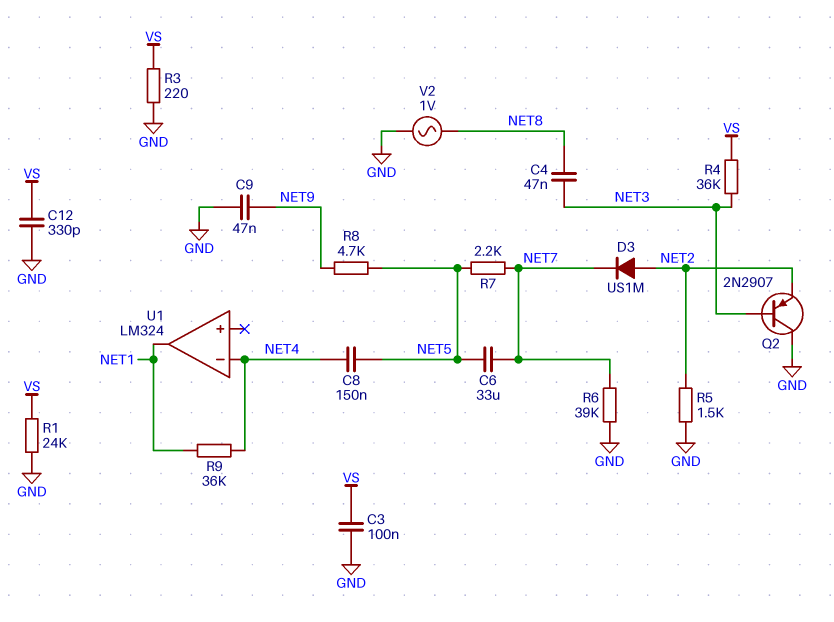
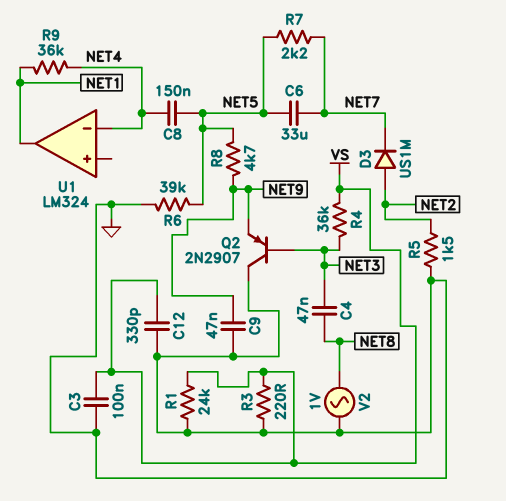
Q2: PNP 2N2907 (B NET3, C GND, E NET2) -> PNP 2N2907 (B NET3, C GND, E NET9)
R6: 39k (GND, NET7) -> 39k (GND, NET5)

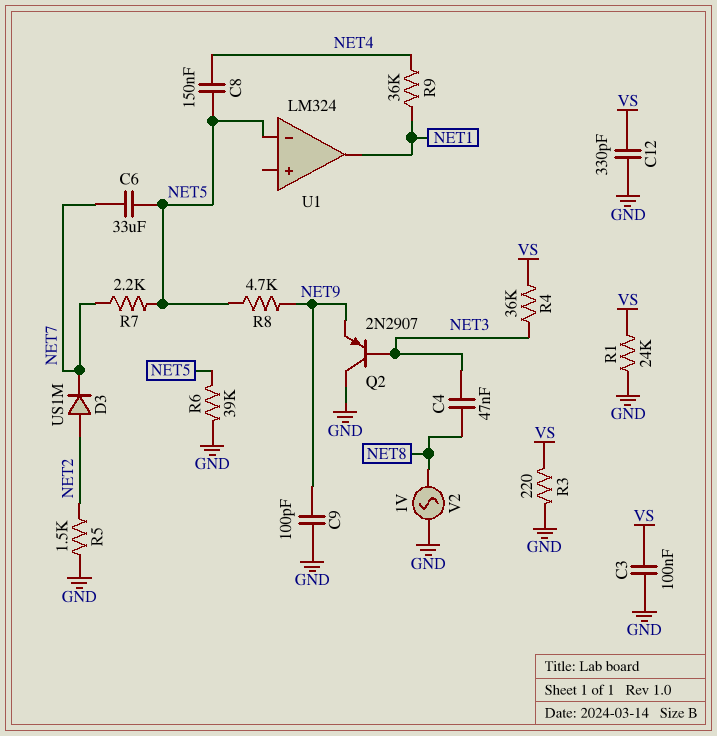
C9: 47nF (GND, NET9) -> 100pF (GND, NET9)
U1 pin in-: NET4 -> NET5

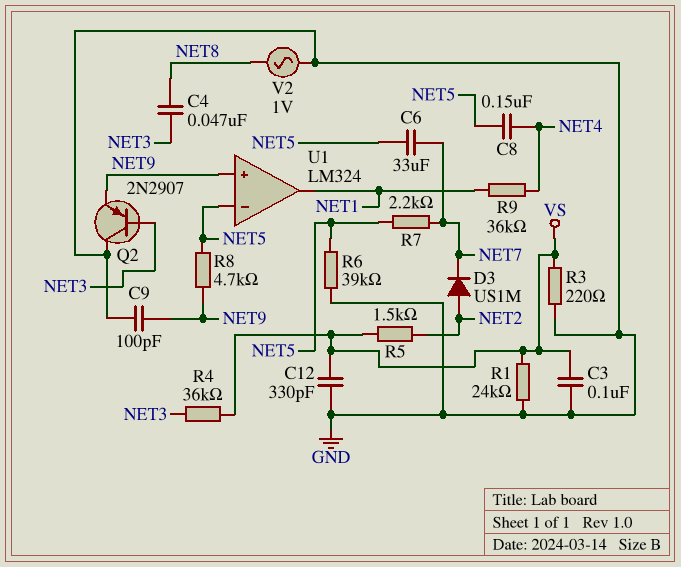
R5: 1.5k (GND, NET2) -> 1.5k (NET2, VS)
U1 pin in+: none -> NET9

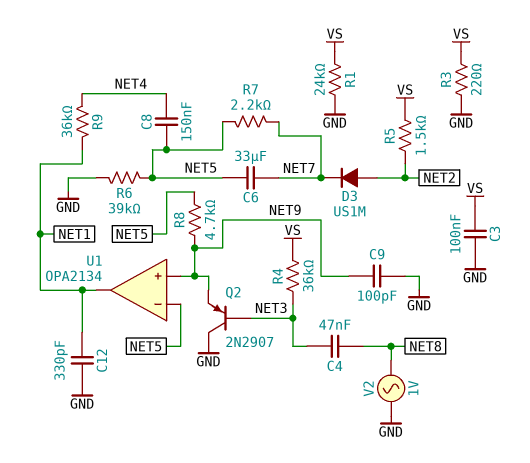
C12: 330pF (GND, VS) -> 330pF (GND, NET1)
U1: LM324 -> OPA2134

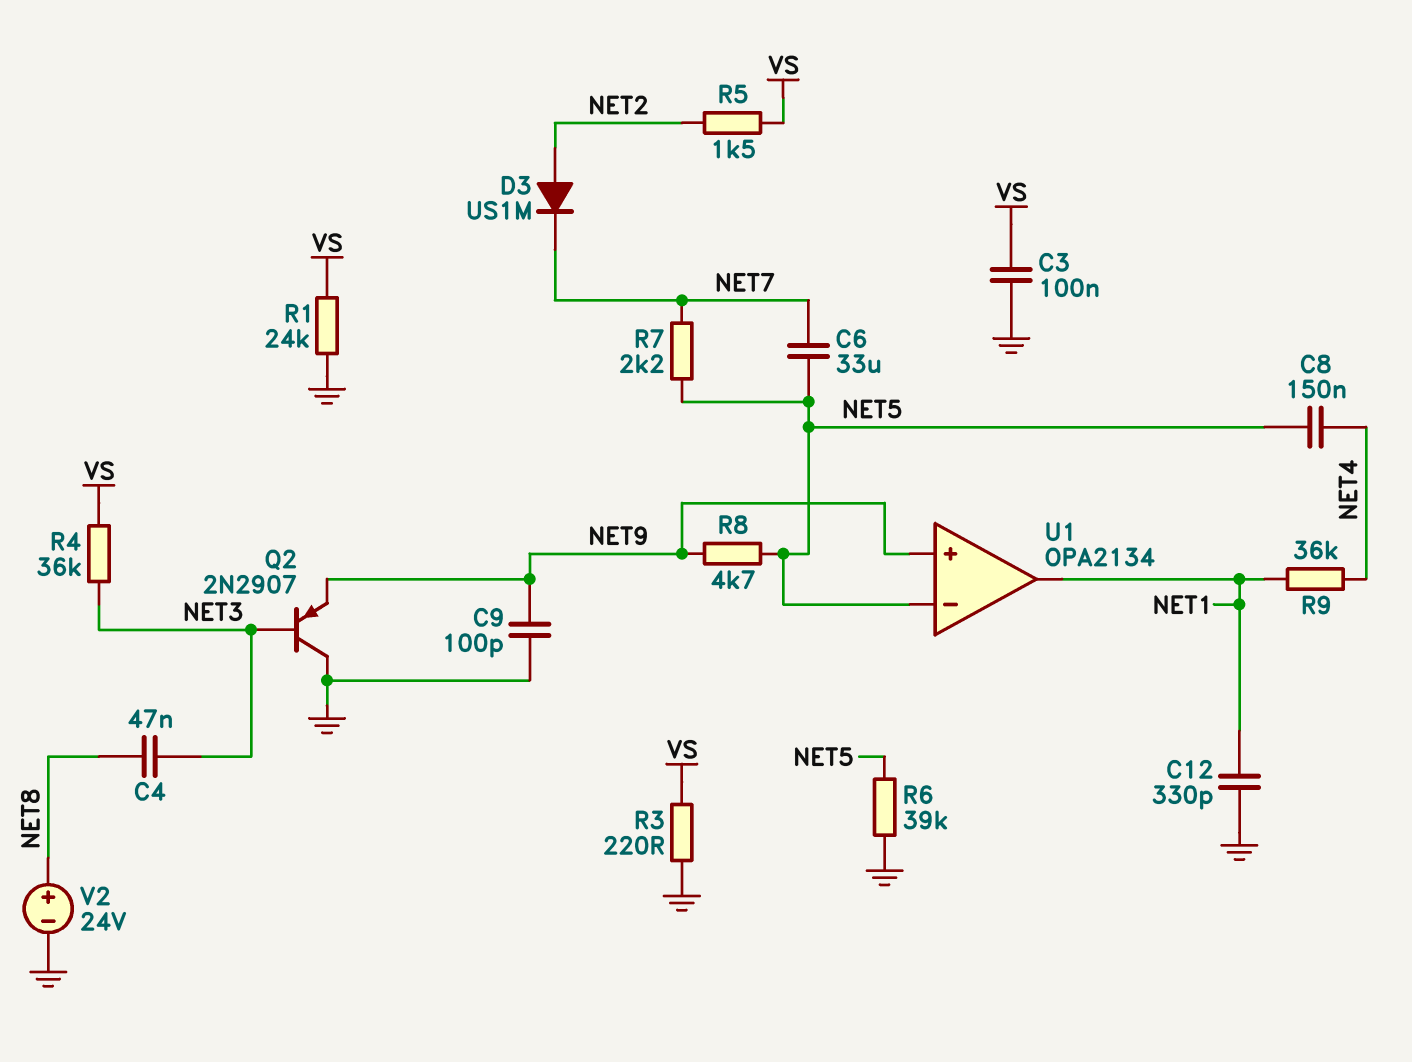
V2: AC 1V (GND, NET8) -> 24V (plus NET8, minus GND)

